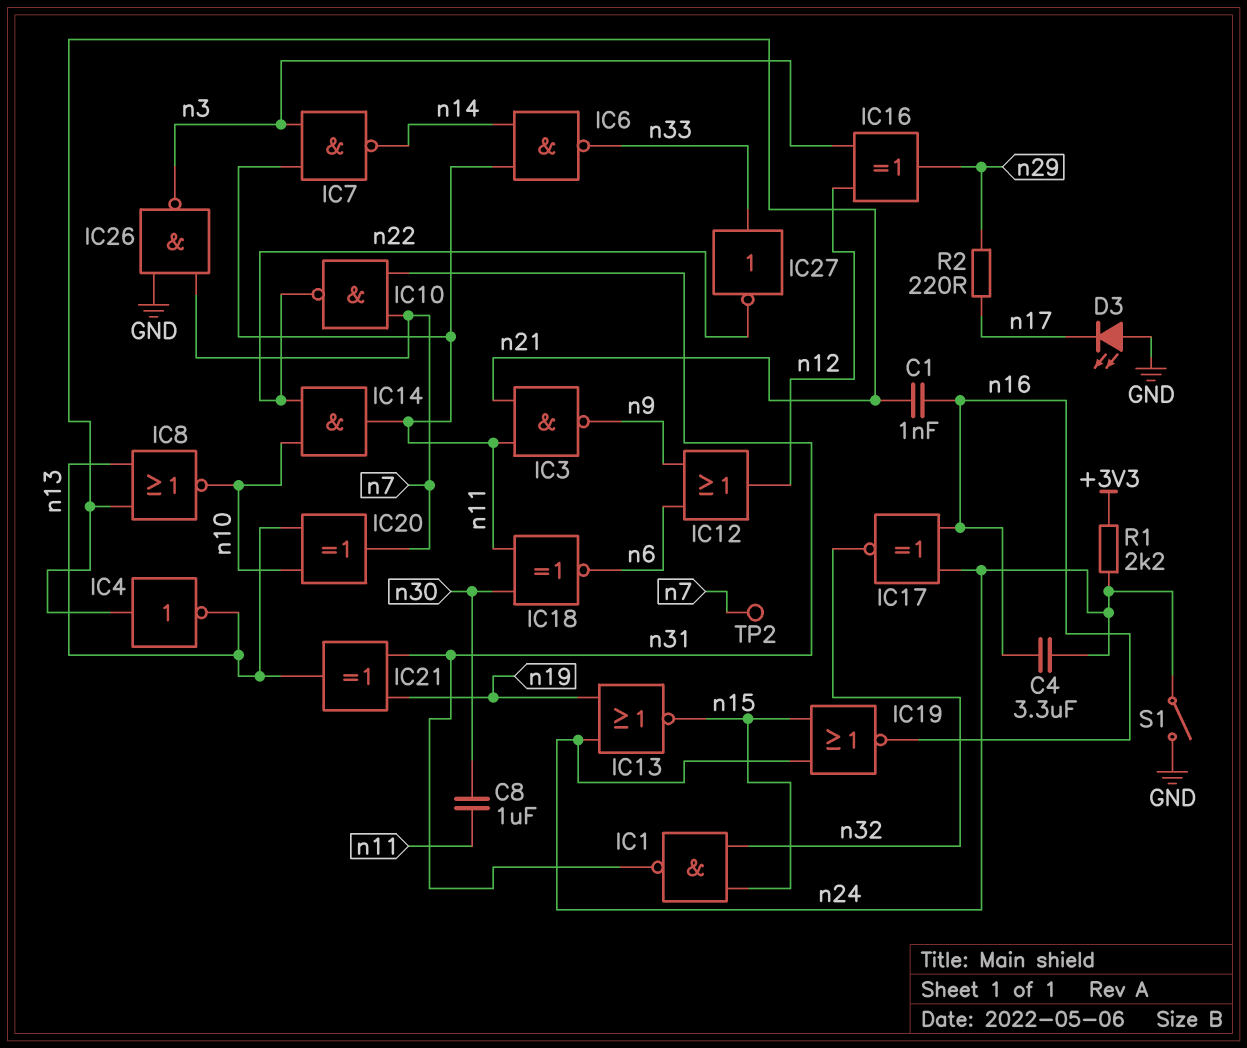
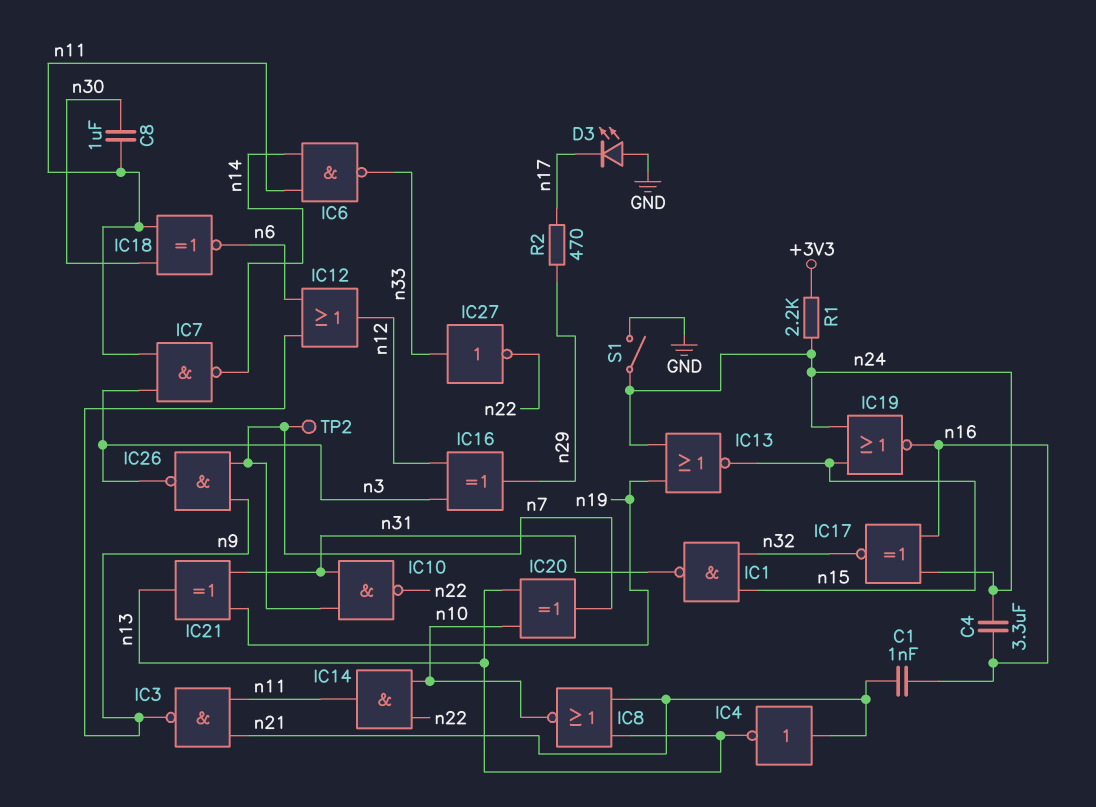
IC26: NAND (in GND, in n7, out n3) -> NAND (in n7, in n9, out n3)
R2: 220 (n17, n29) -> 470 (n17, n29)

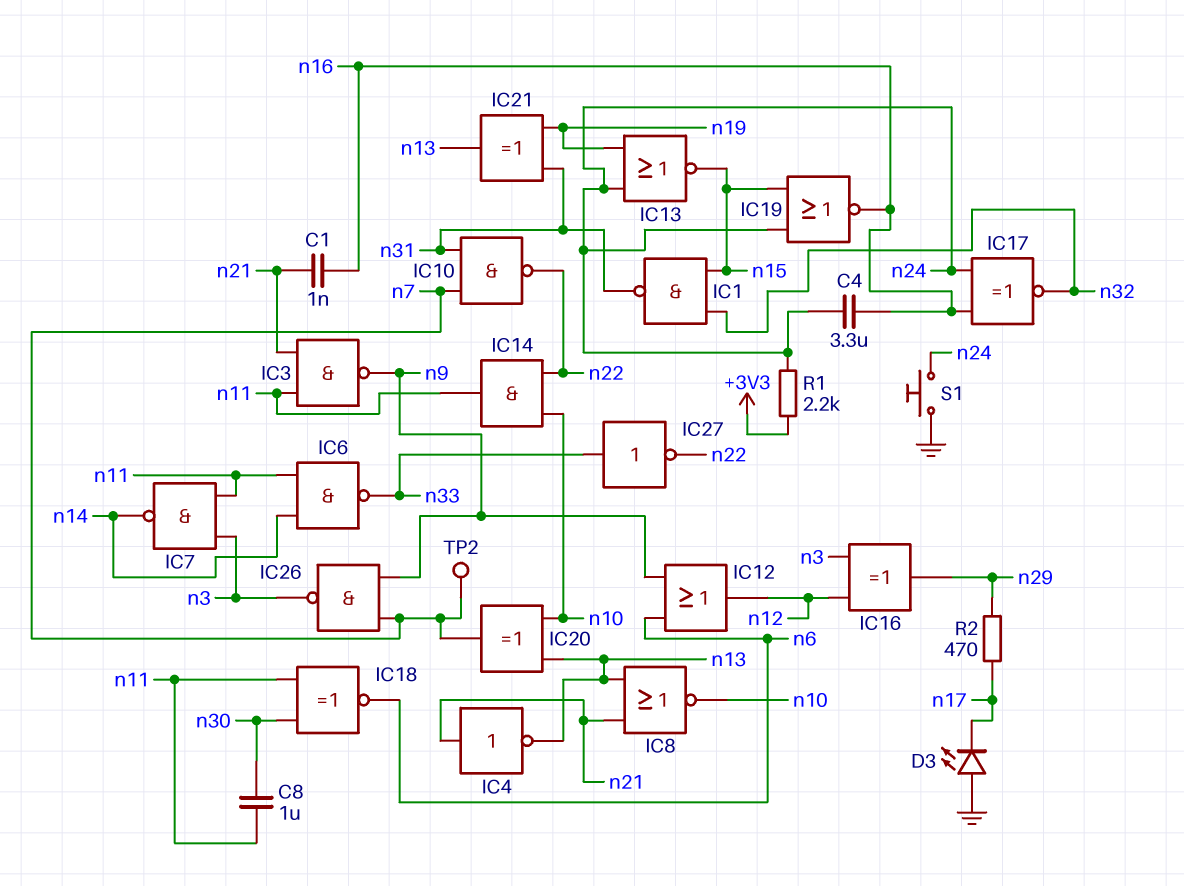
S1: switch (GND, n24) -> button (GND, n24)

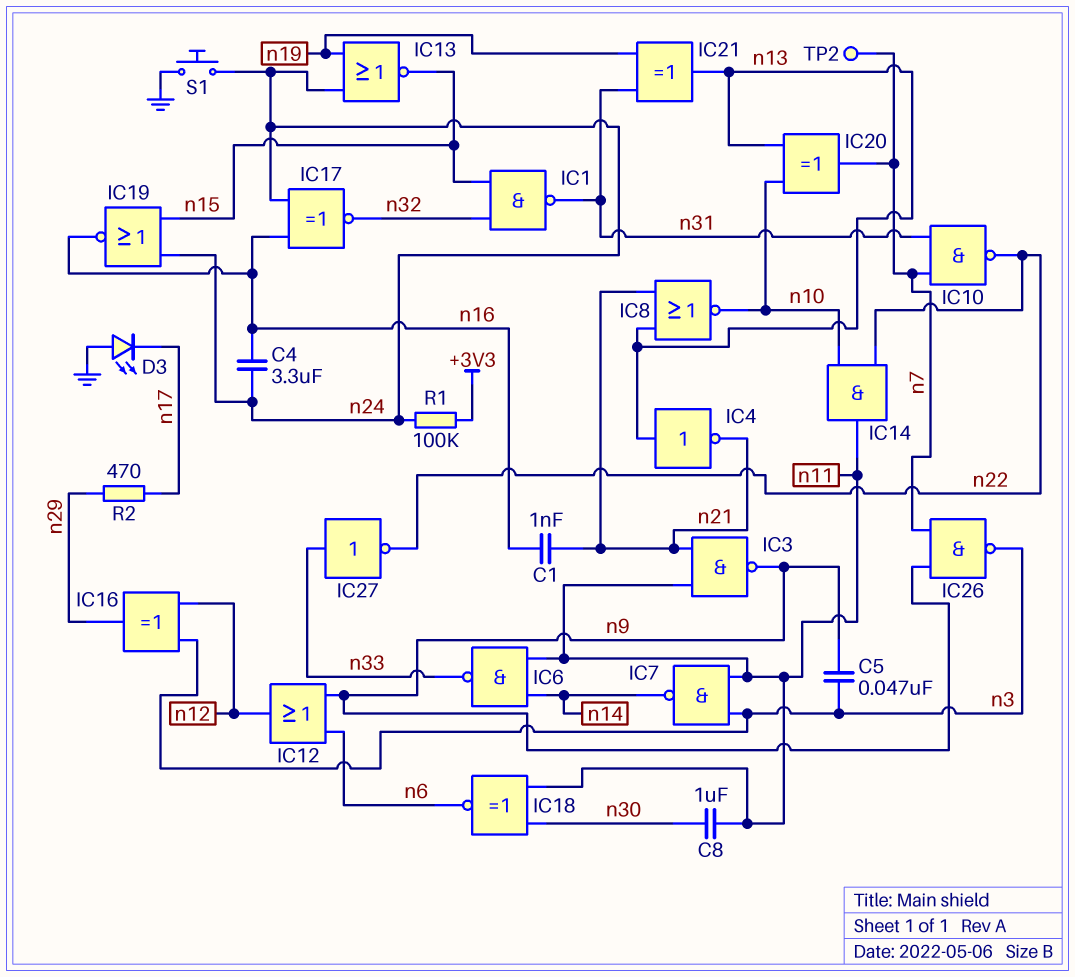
C5: none -> 47nF (n3, n9)
IC4: NOT (in n21, out n13) -> NOT (in n13, out n21)
R1: 2.2k (+3V3, n24) -> 100k (+3V3, n24)

